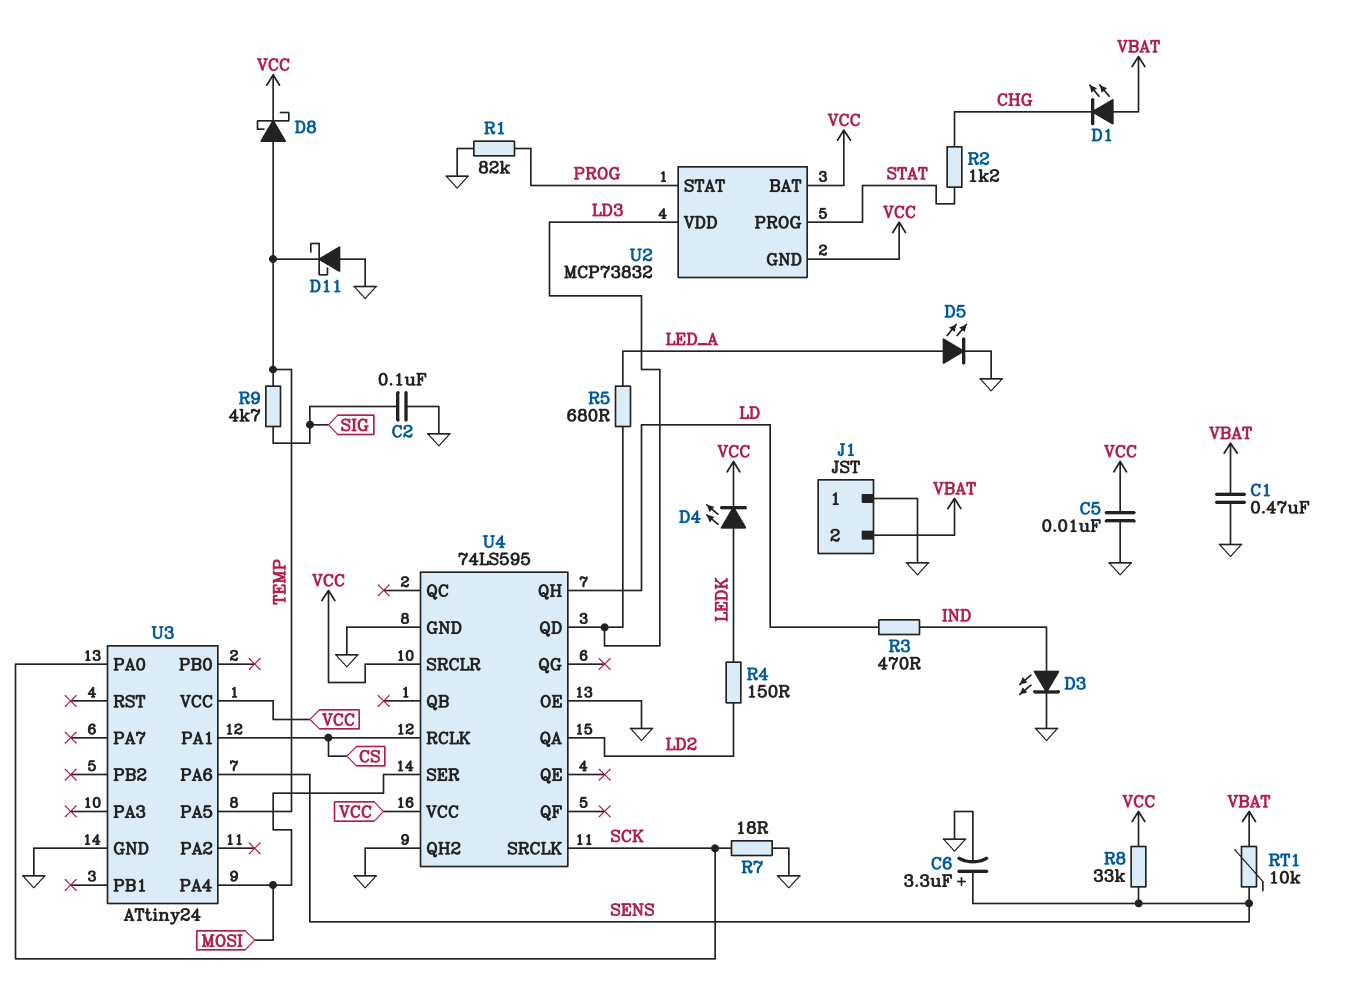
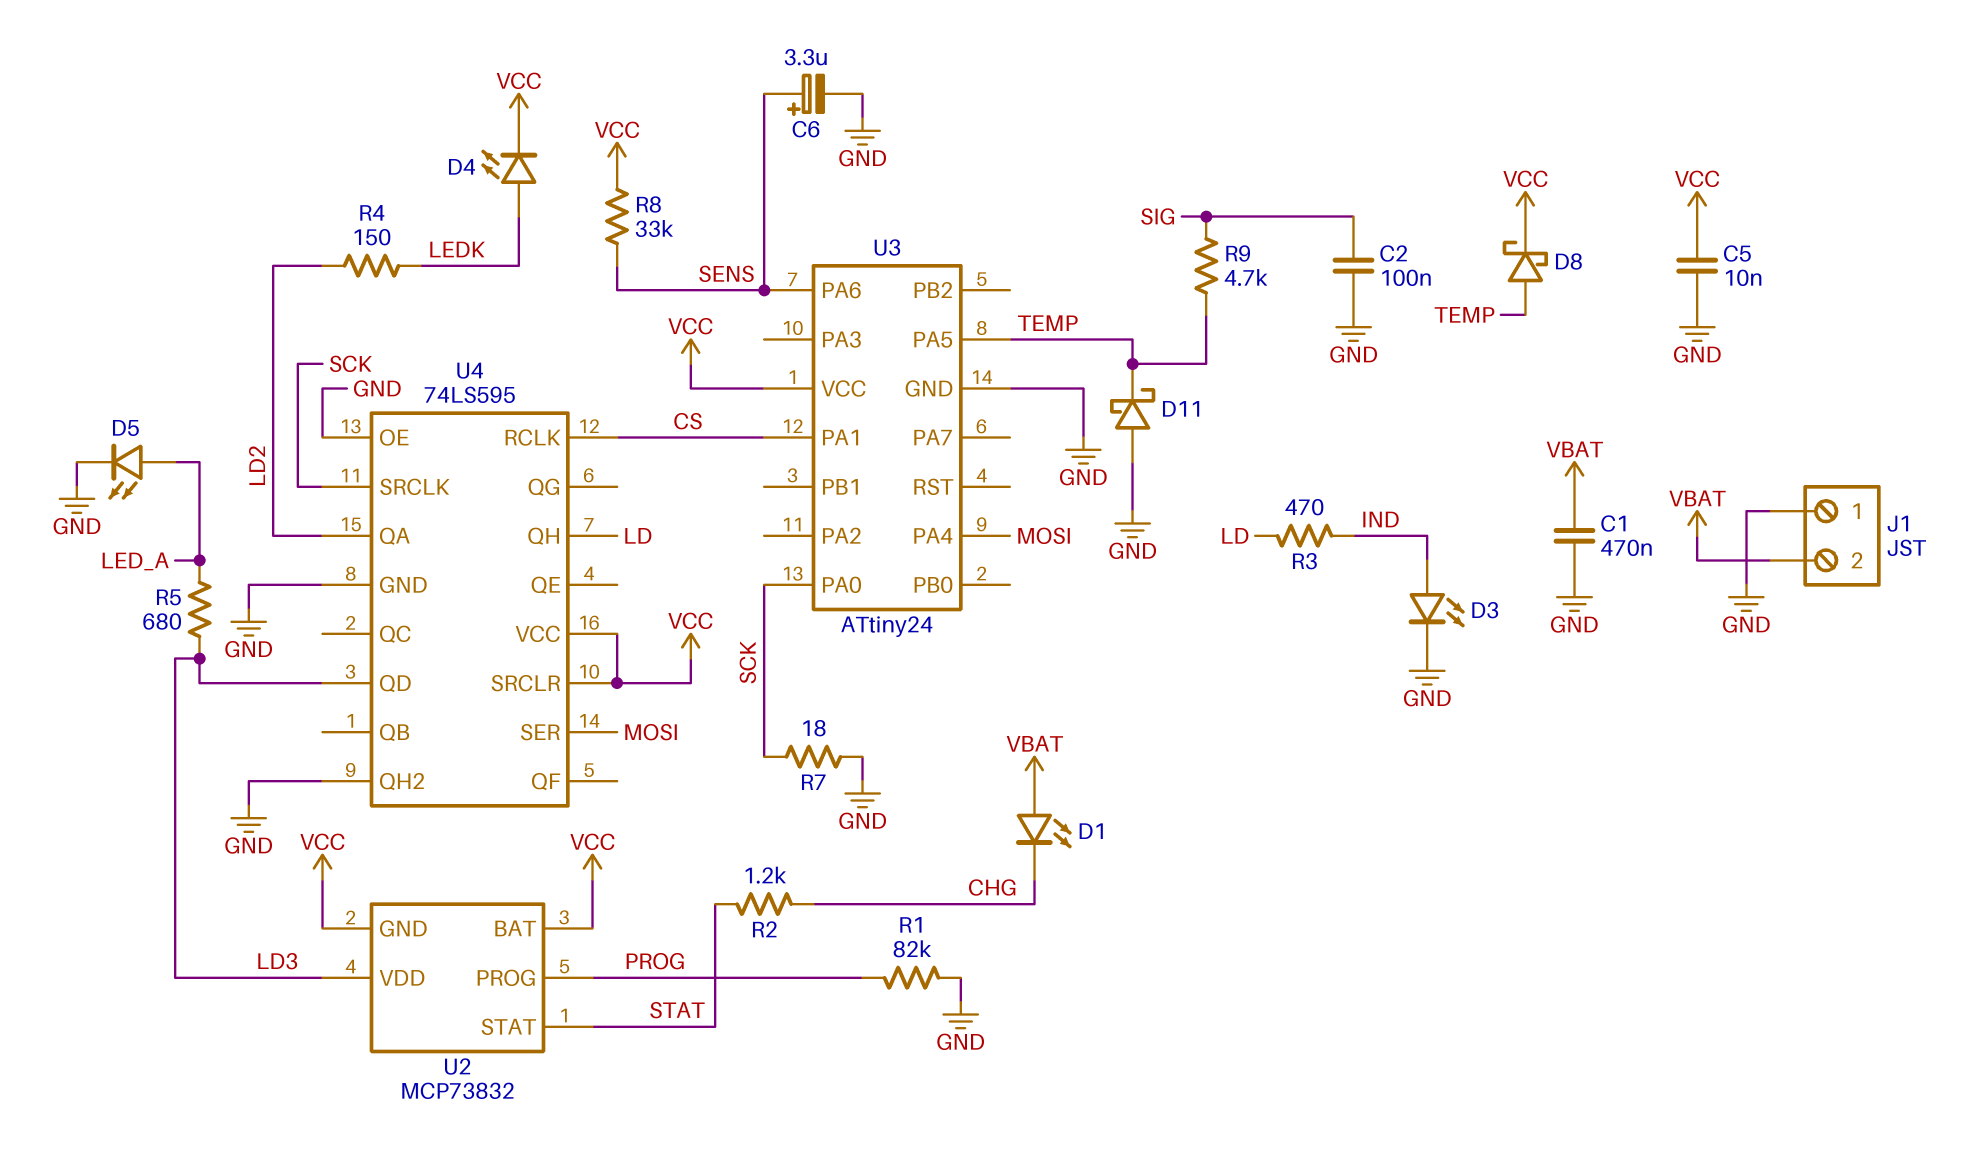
RT1: 10k (SENS, VBAT) -> none
U2 pin PROG: STAT -> PROG
U2 pin STAT: PROG -> STAT

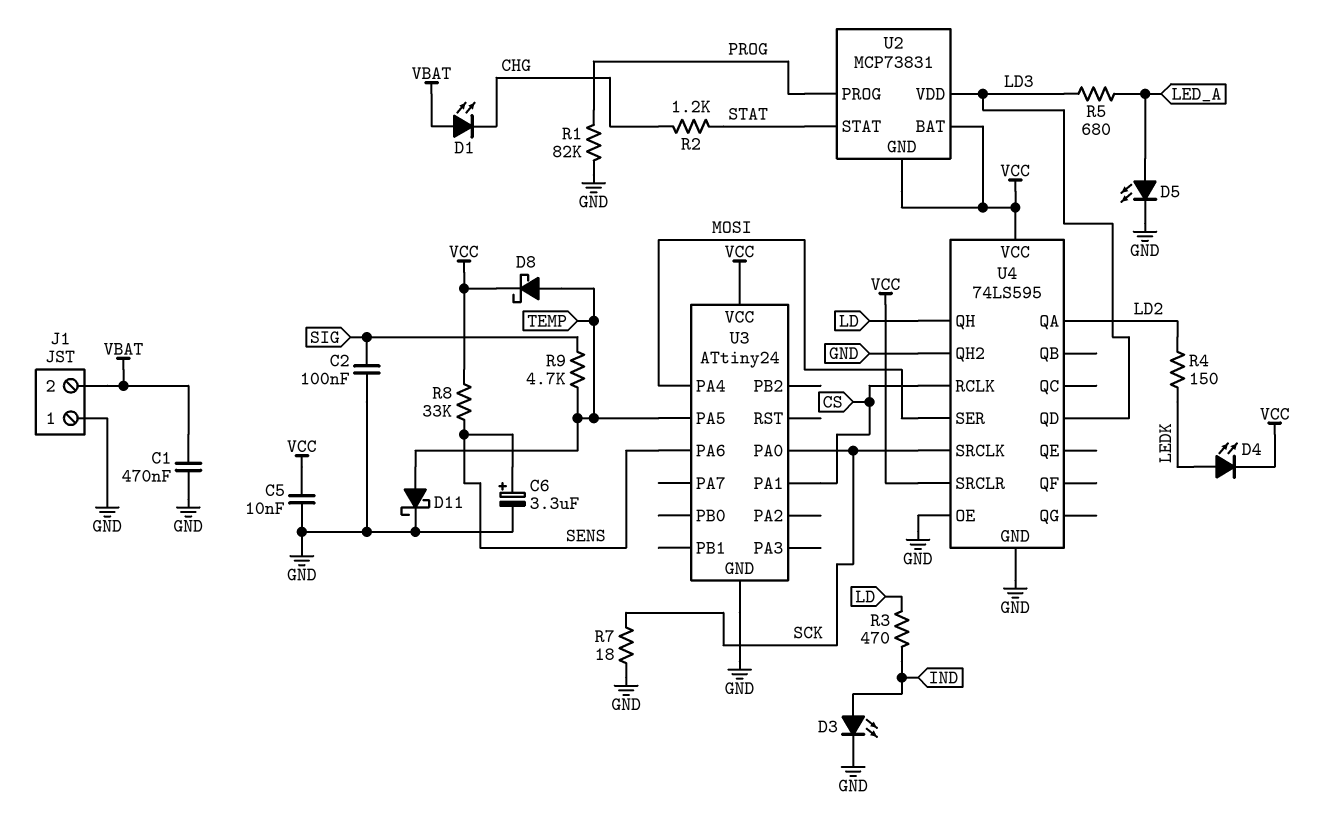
D11: schottky (A GND, K TEMP) -> schottky (A TEMP, K GND)
U2: MCP73832 -> MCP73831

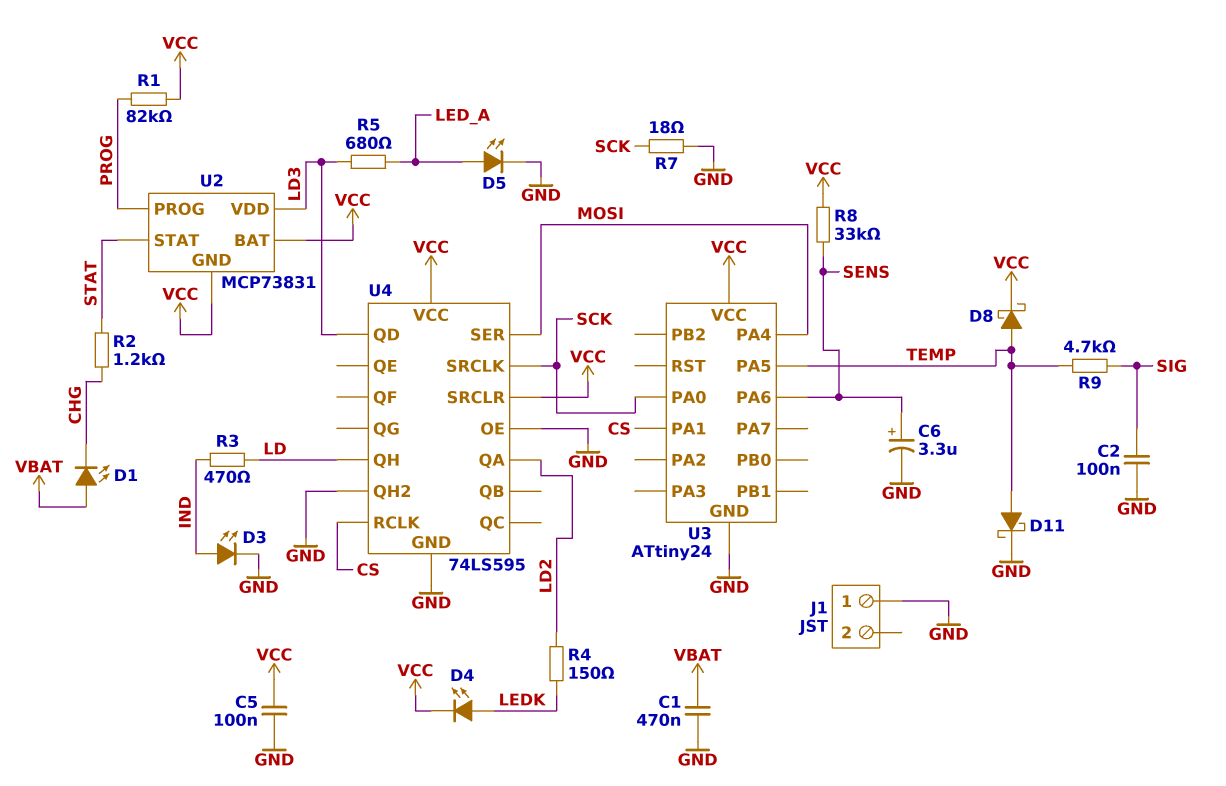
C5: 10nF (GND, VCC) -> 100nF (GND, VCC)
J1 pin 2: VBAT -> none
R1: 82k (GND, PROG) -> 82k (PROG, VCC)

